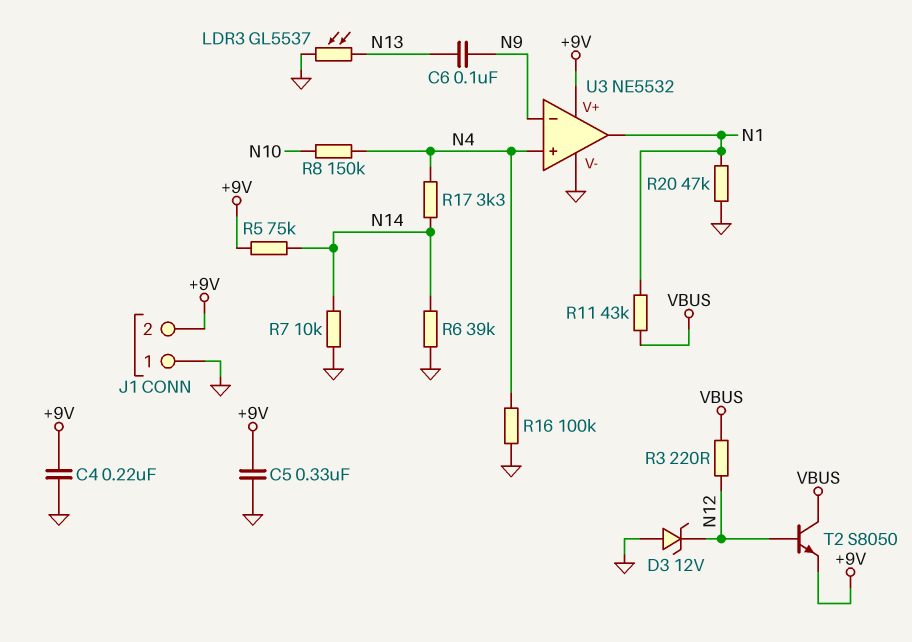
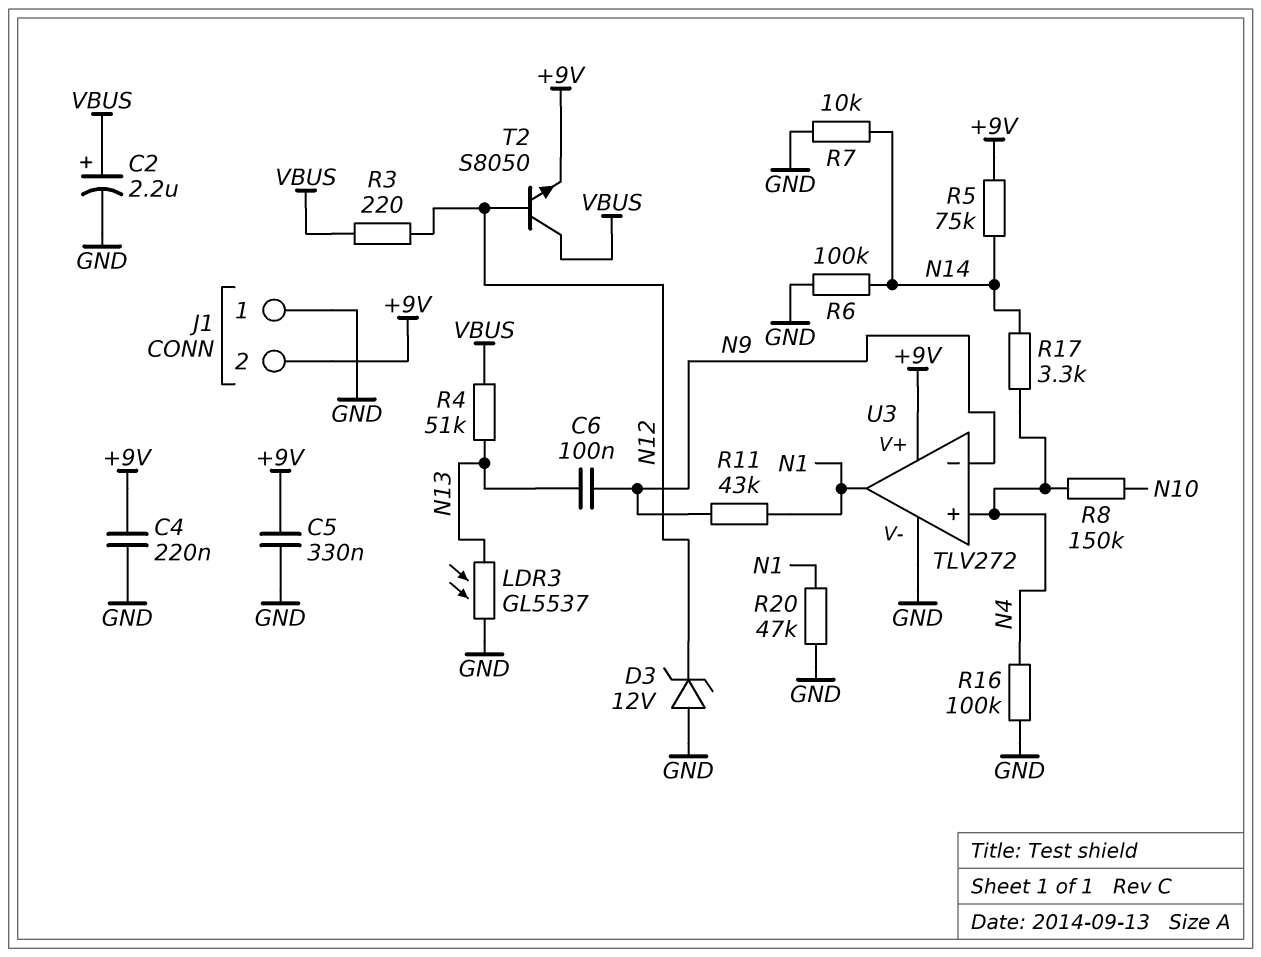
C2: none -> 2.2uF (plus VBUS, minus GND)
R4: none -> 51k (N13, VBUS)
R6: 39k (GND, N14) -> 100k (GND, N14)
R11: 43k (N1, VBUS) -> 43k (N1, N9)
U3: NE5532 -> TLV272

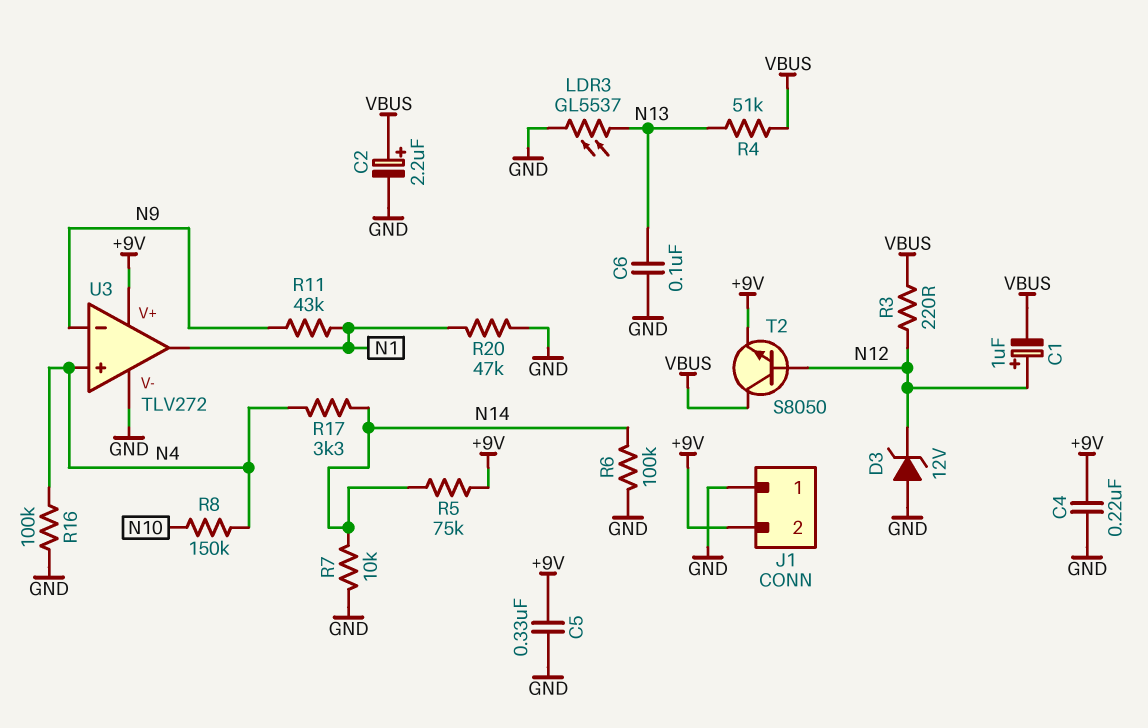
C1: none -> 1uF (plus N12, minus VBUS)
C6: 100nF (N9, N13) -> 100nF (GND, N13)

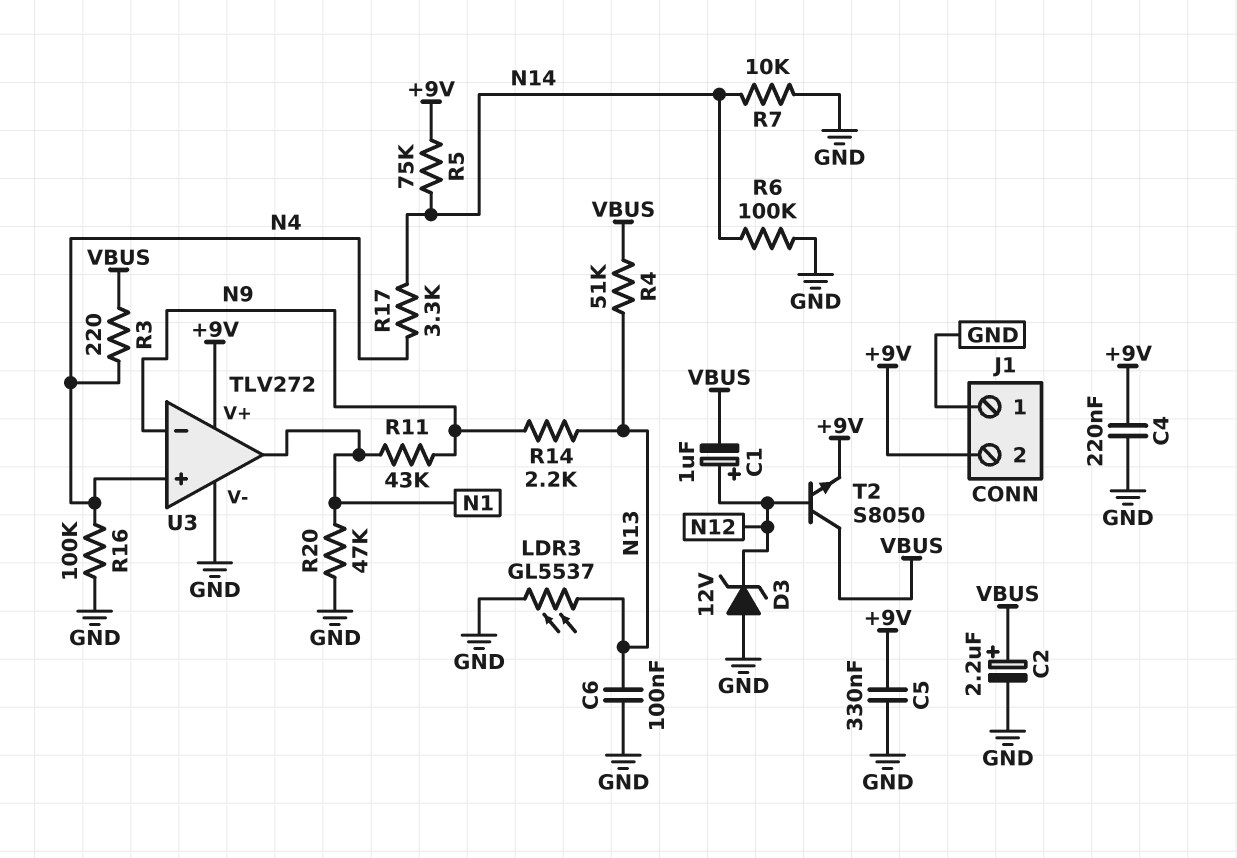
R3: 220 (N12, VBUS) -> 220 (N4, VBUS)
R8: 150k (N4, N10) -> none
R14: none -> 2.2k (N9, N13)

